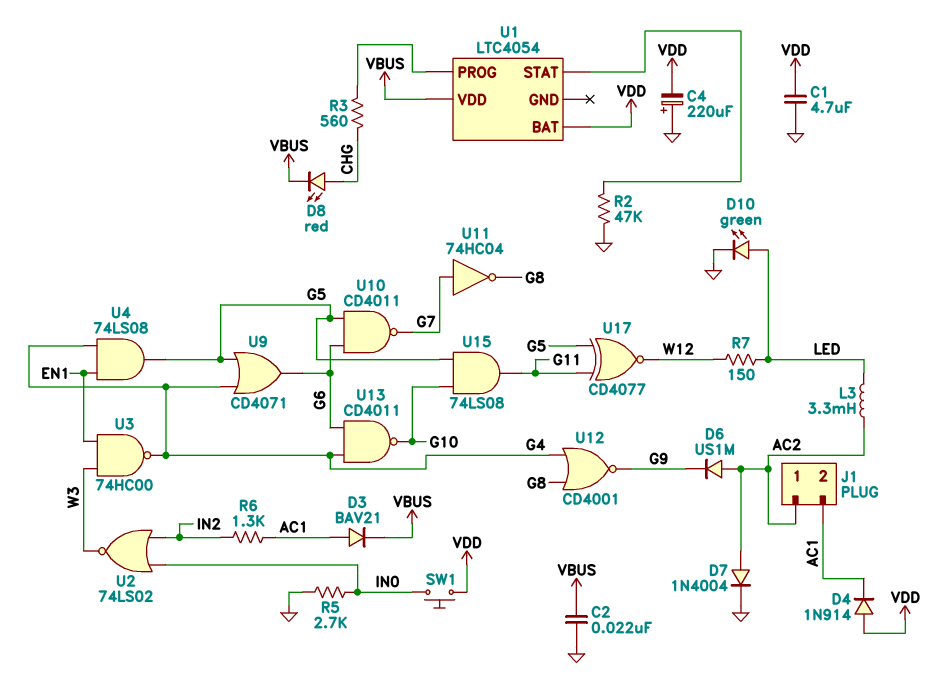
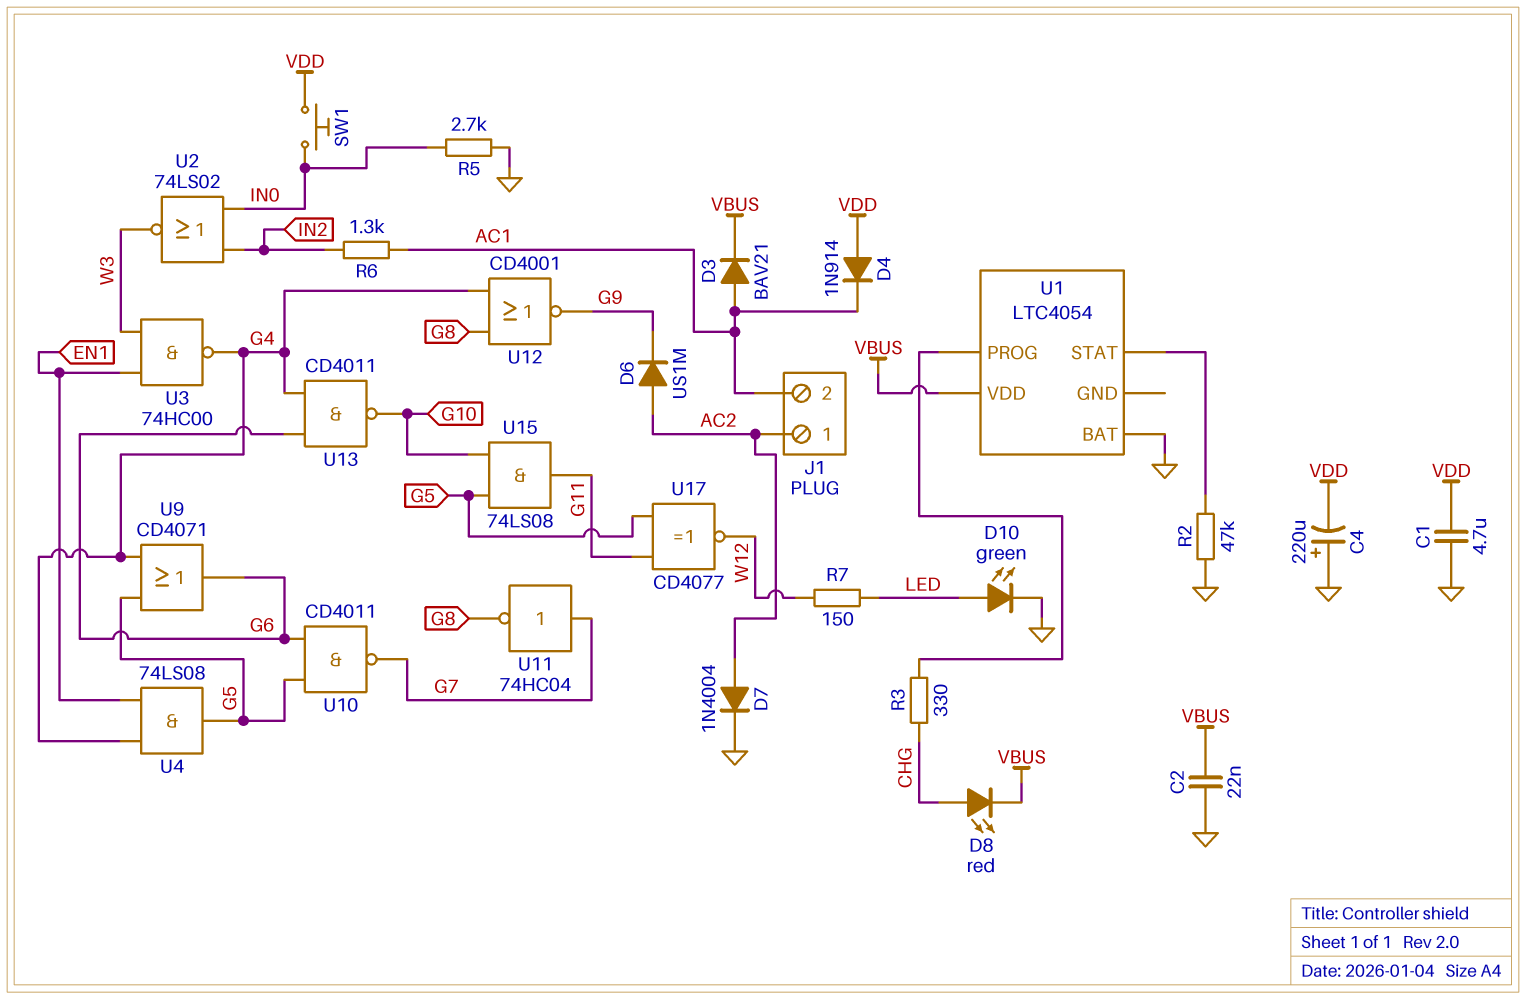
L3: 3.3mH (AC2, LED) -> none
R3: 560 (CHG, U1/PROG) -> 330 (CHG, U1/PROG)
U1 pin BAT: VDD -> GND

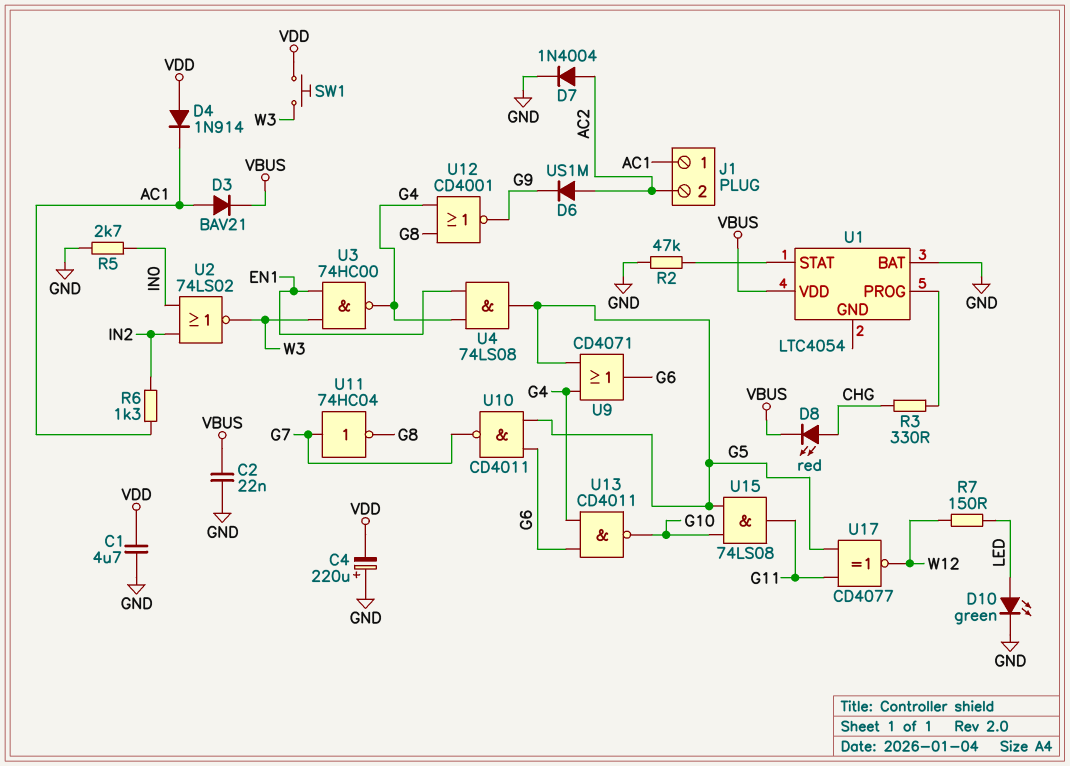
J1 pin 1: AC2 -> AC1
J1 pin 2: AC1 -> AC2
SW1: button (IN0, VDD) -> button (VDD, W3)

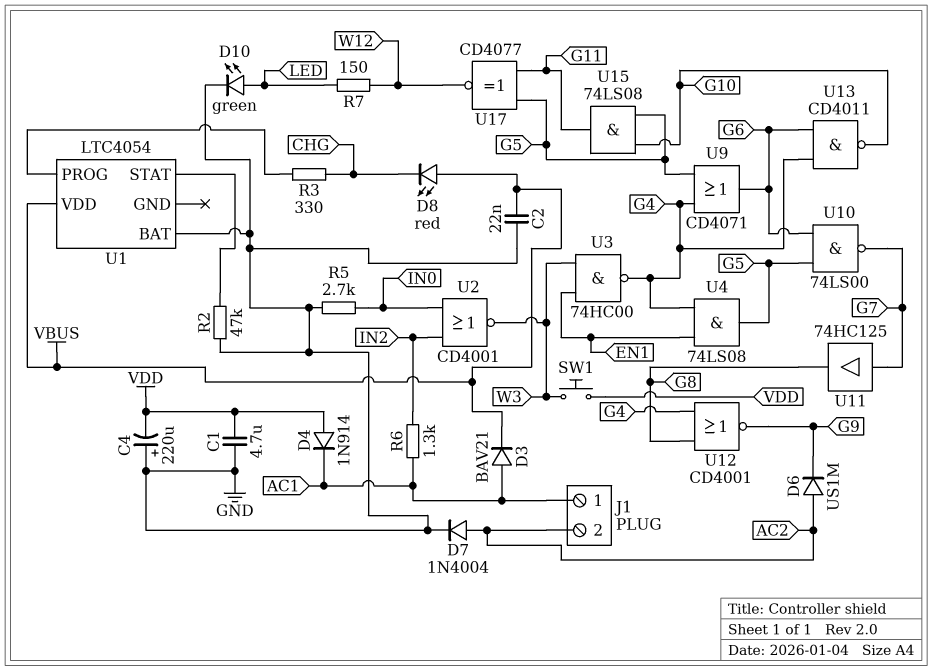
D8: LED red (A CHG, K VBUS) -> LED red (A VBUS, K CHG)
U2: NOR 74LS02 (in IN0, in IN2, out W3) -> NOR CD4001 (in IN0, in IN2, out W3)
U10: NAND CD4011 (in G5, in G6, out G7) -> NAND 74LS00 (in G5, in G6, out G7)
U11: NOT 74HC04 (in G7, out G8) -> buffer 74HC125 (in G7, out G8)

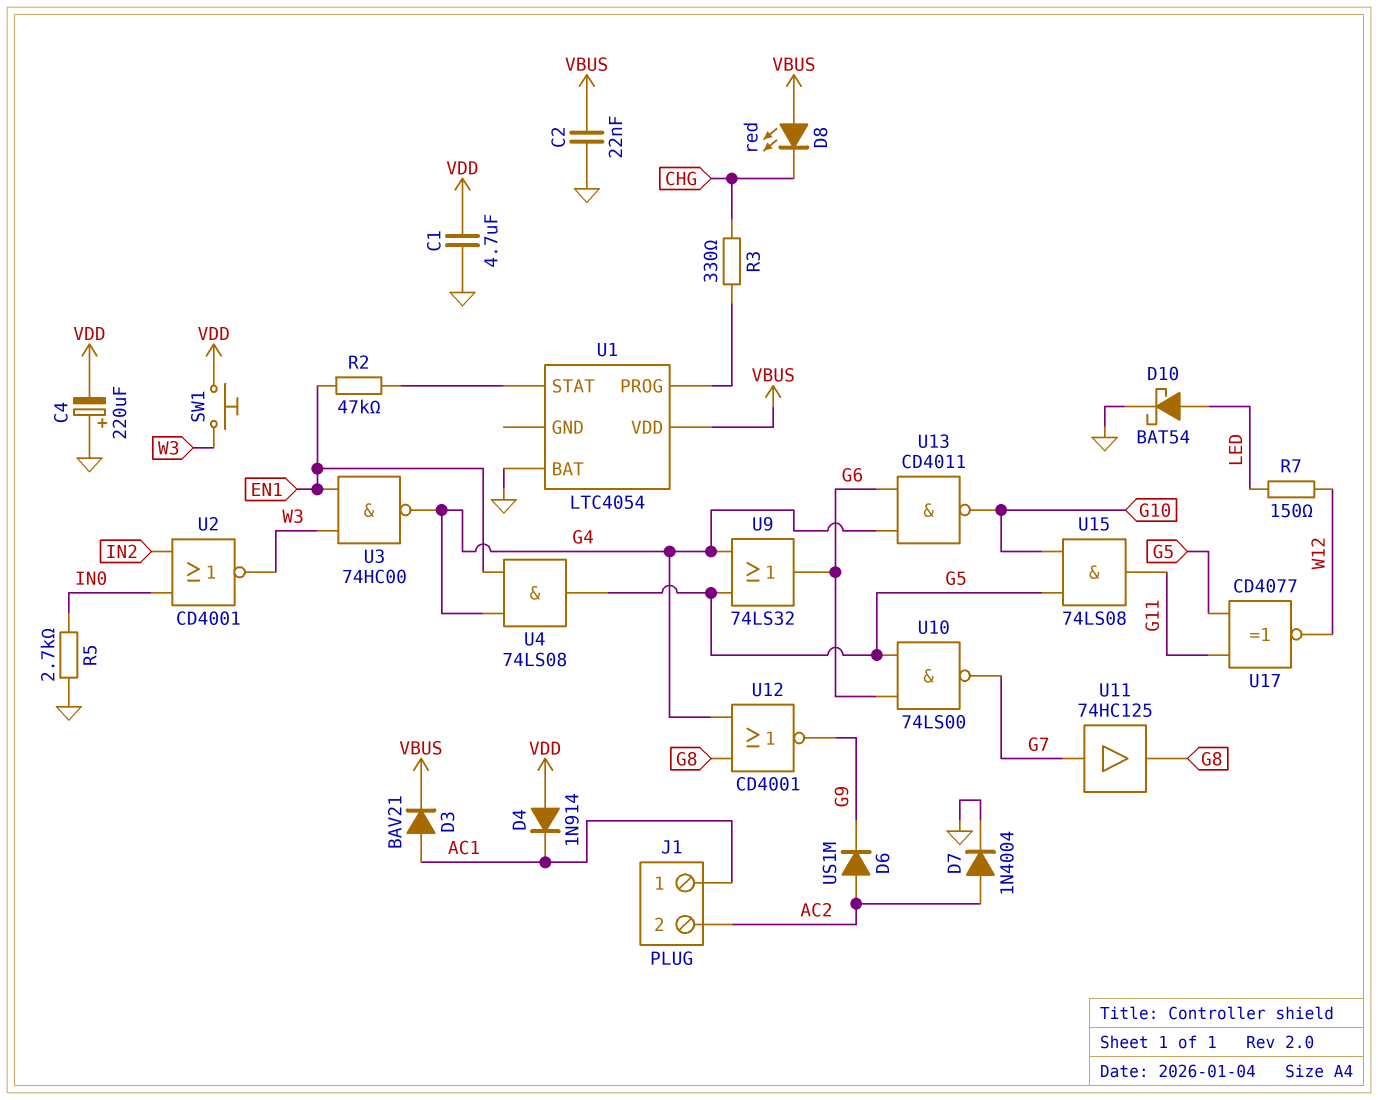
D10: LED green (A LED, K GND) -> schottky BAT54 (A LED, K GND)
R2: 47k (GND, U1/STAT) -> 47k (EN1, U1/STAT)
R6: 1.3k (AC1, IN2) -> none
U9: OR CD4071 (in G4, in G5, out G6) -> OR 74LS32 (in G4, in G5, out G6)

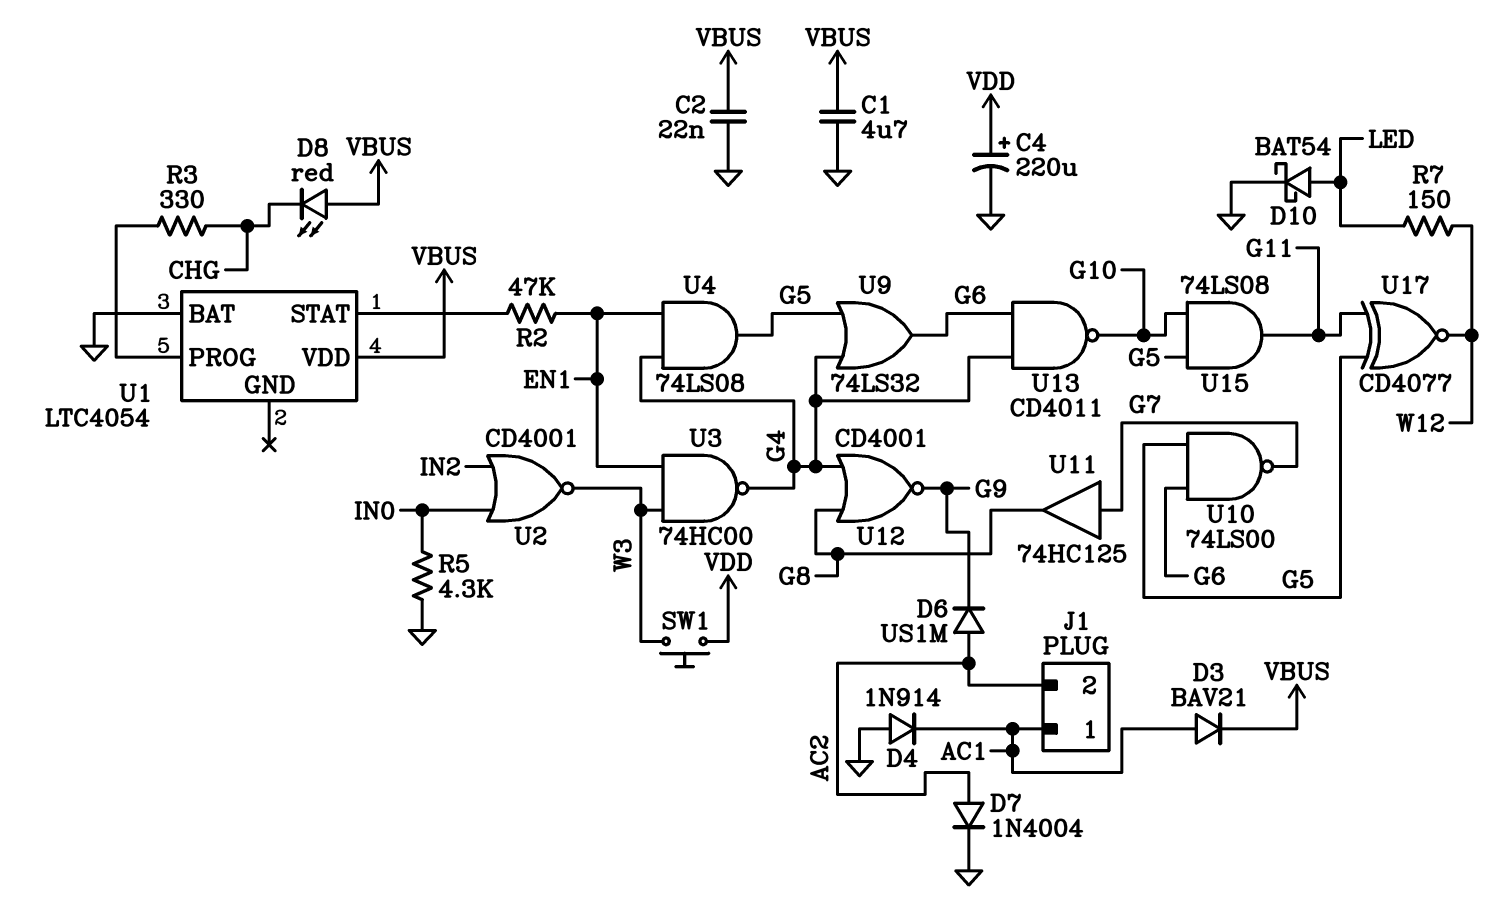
C1: 4.7uF (GND, VDD) -> 4.7uF (GND, VBUS)
C4: 220uF (plus GND, minus VDD) -> 220uF (plus VDD, minus GND)
D4: diode 1N914 (A VDD, K AC1) -> diode 1N914 (A GND, K AC1)
R5: 2.7k (GND, IN0) -> 4.3k (GND, IN0)

